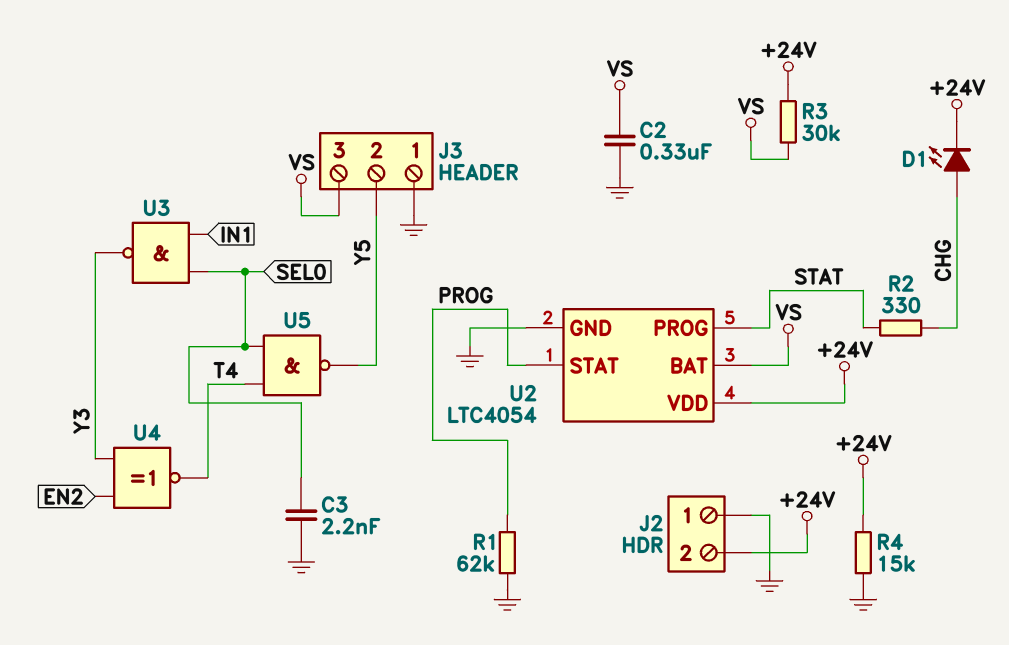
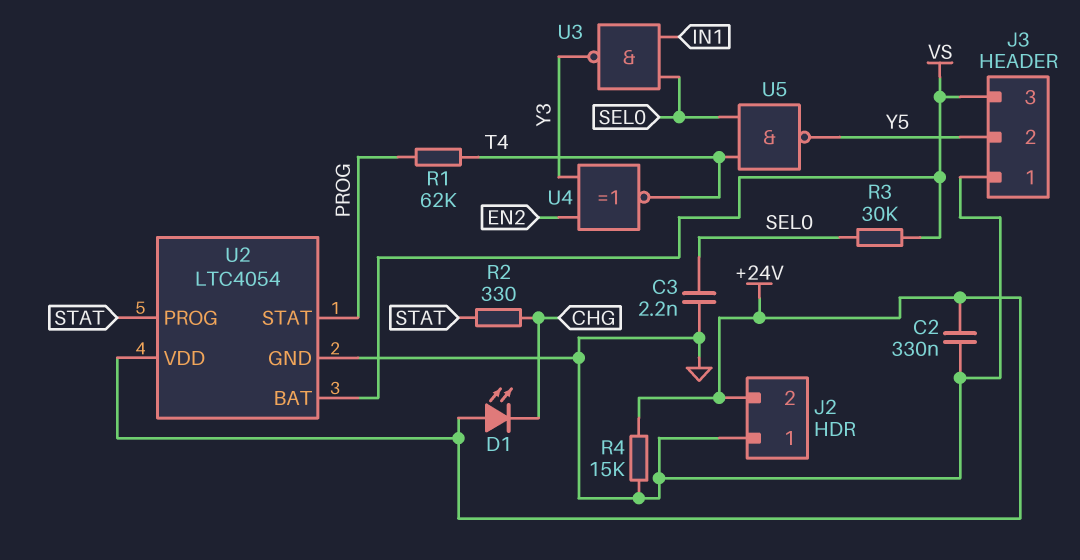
C2: 330nF (GND, VS) -> 330nF (+24V, GND)
D1: LED (A CHG, K +24V) -> LED (A +24V, K CHG)
R1: 62k (GND, PROG) -> 62k (PROG, T4)
R3: 30k (+24V, VS) -> 30k (SEL0, VS)

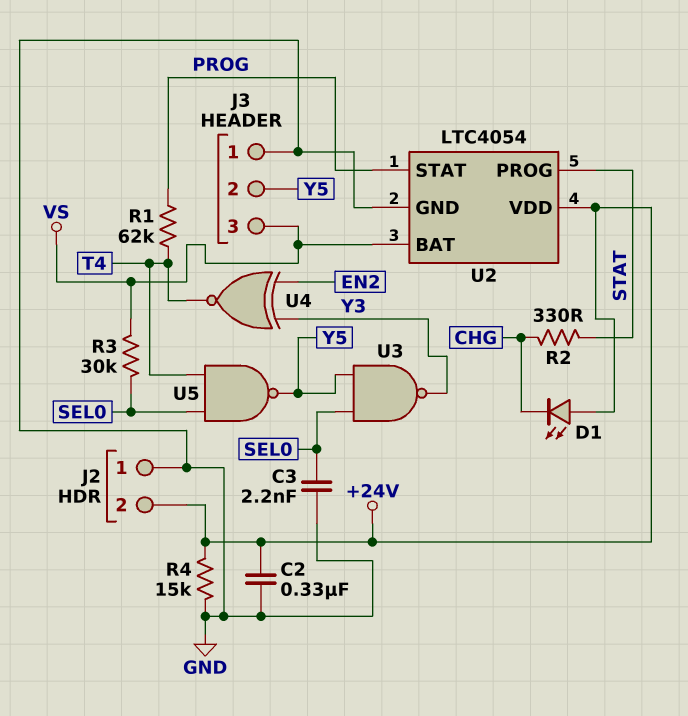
U3: NAND (in IN1, in SEL0, out Y3) -> NAND (in SEL0, in Y5, out Y3)

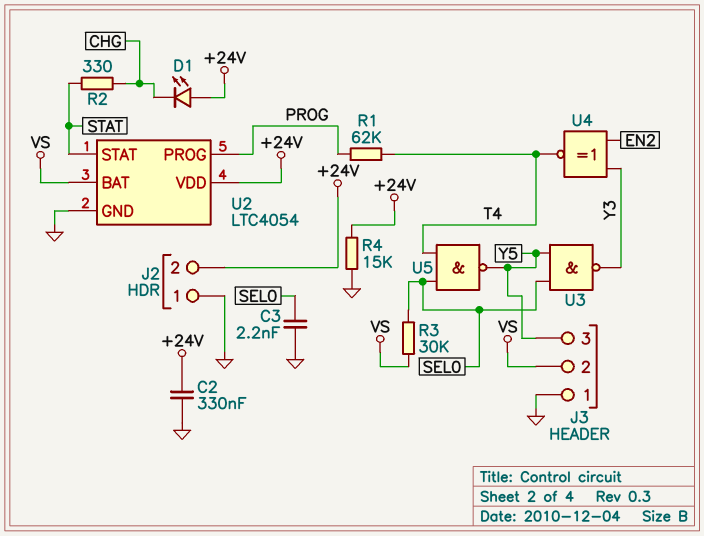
J3 pin 2: Y5 -> VS
J3 pin 3: VS -> Y5
U2 pin PROG: STAT -> PROG
U2 pin STAT: PROG -> STAT

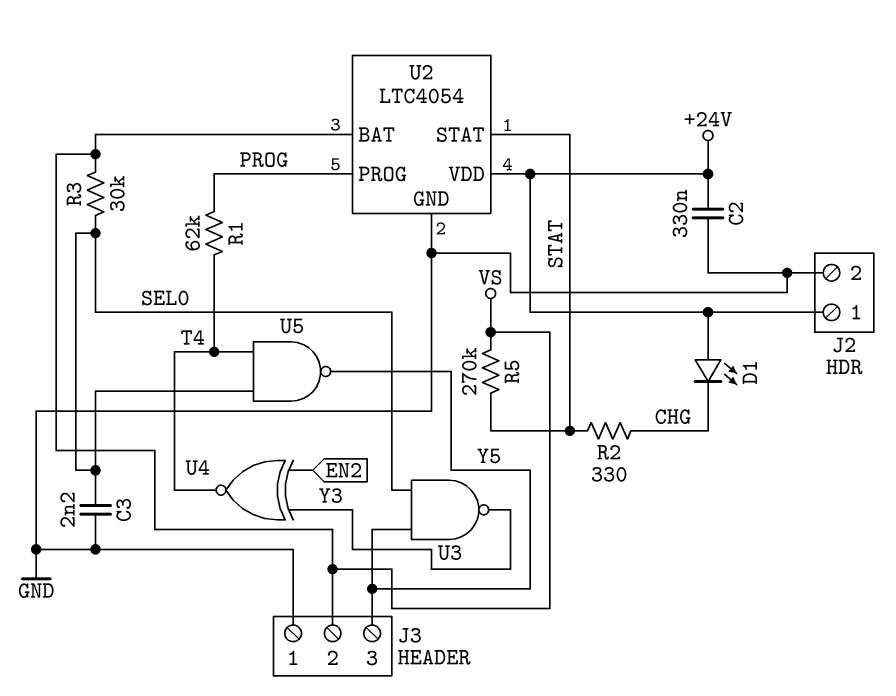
J2 pin 1: GND -> +24V
J2 pin 2: +24V -> GND
R4: 15k (+24V, GND) -> none
R5: none -> 270k (STAT, VS)

